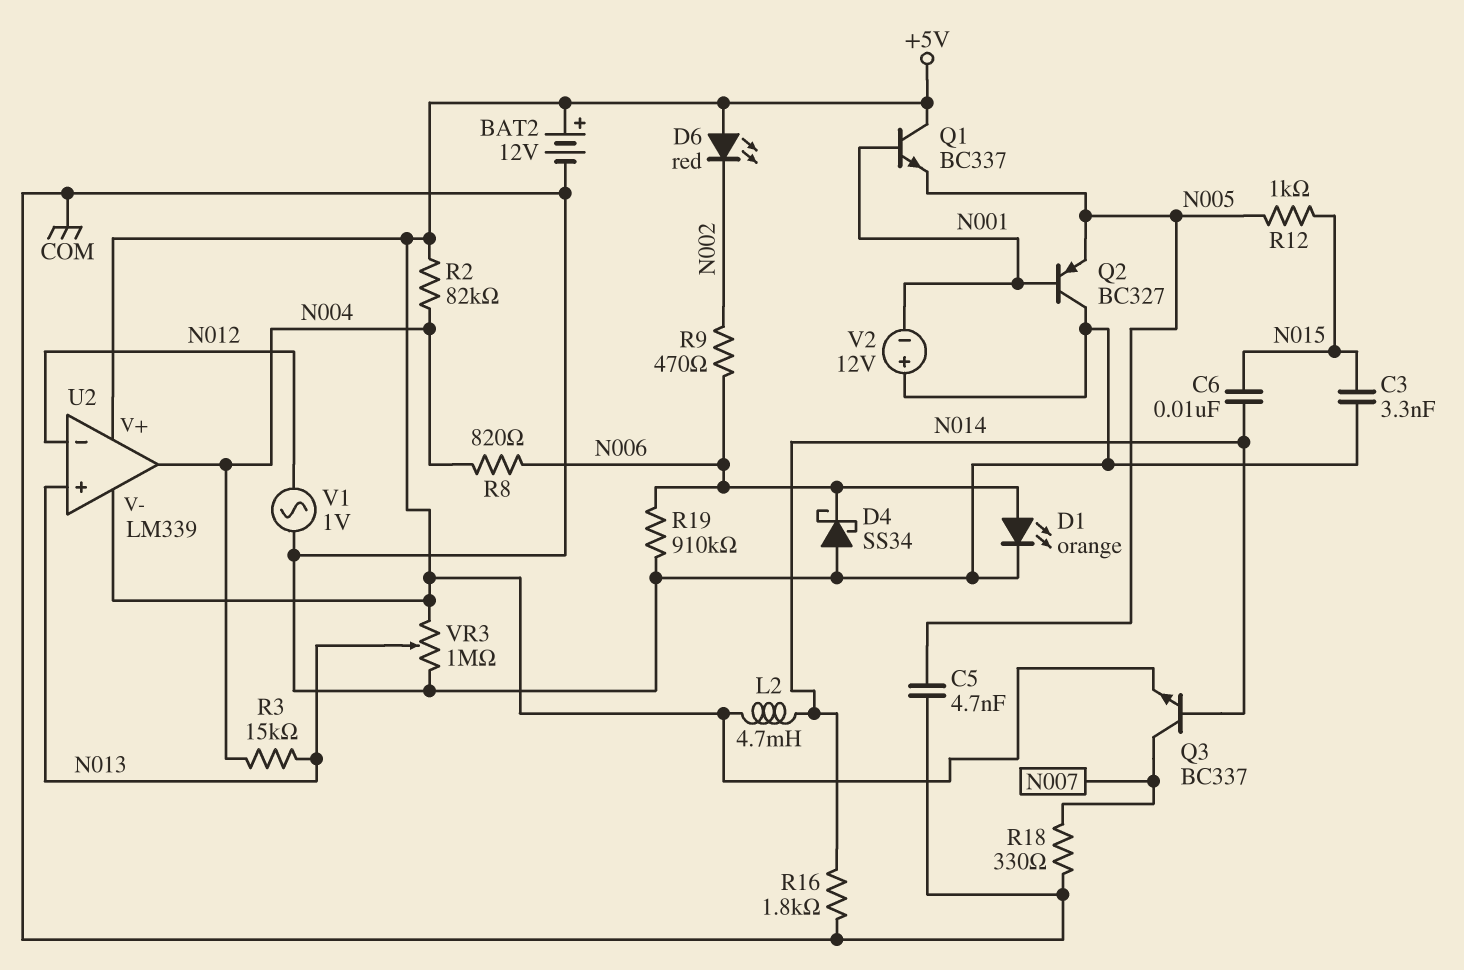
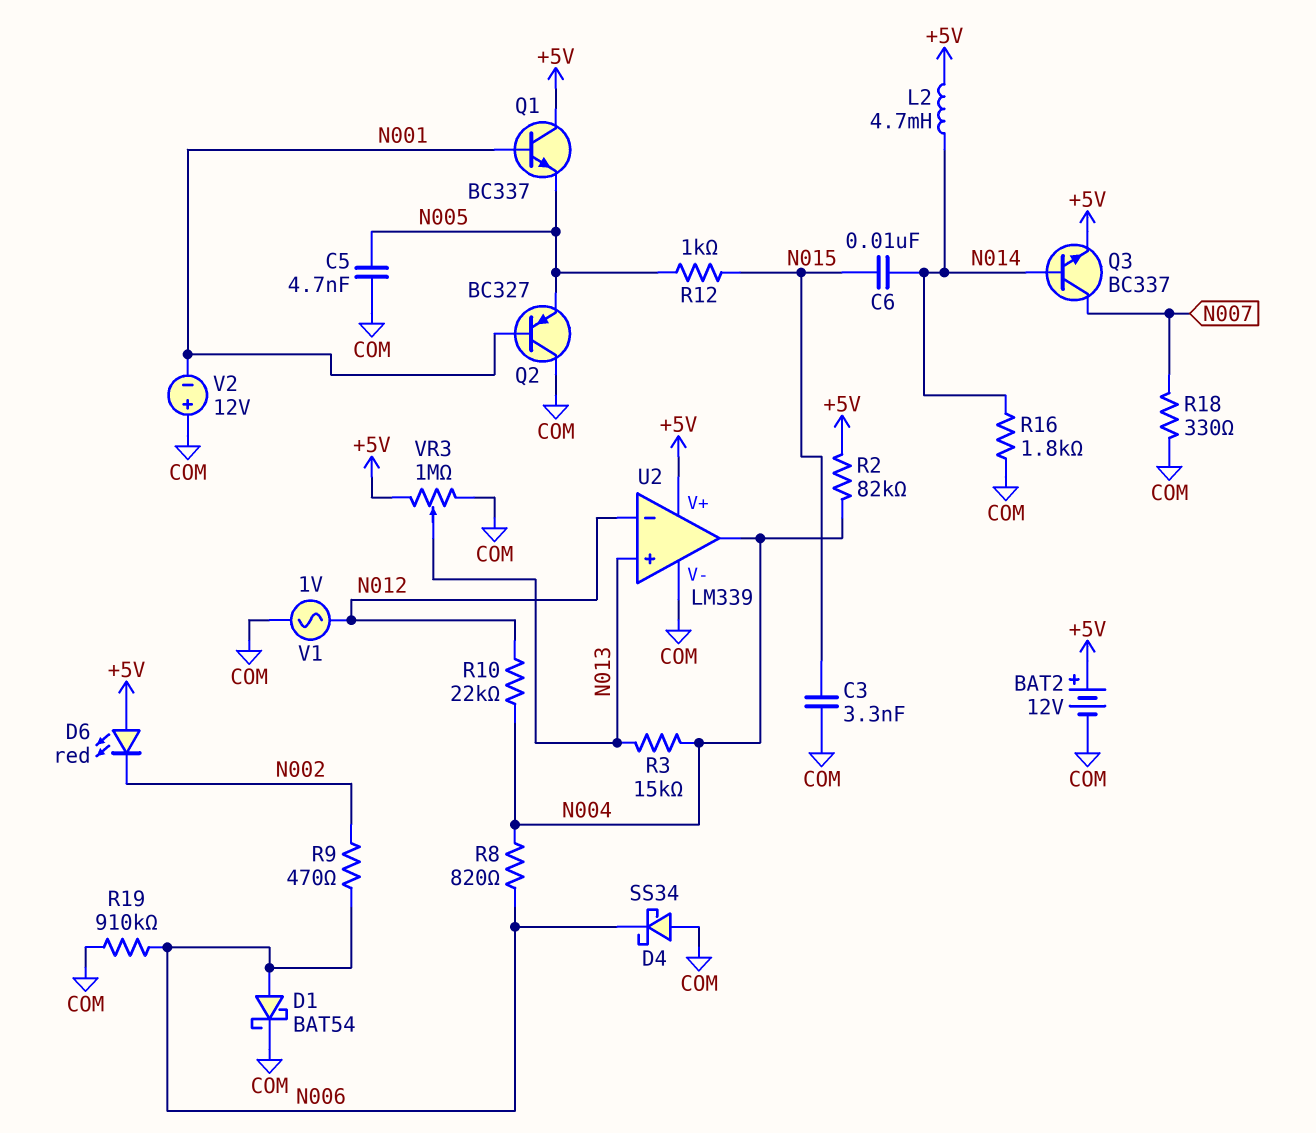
D1: LED orange (A N006, K COM) -> schottky BAT54 (A N006, K COM)
R10: none -> 22k (N004, N012)
U2 pin V-: +5V -> COM

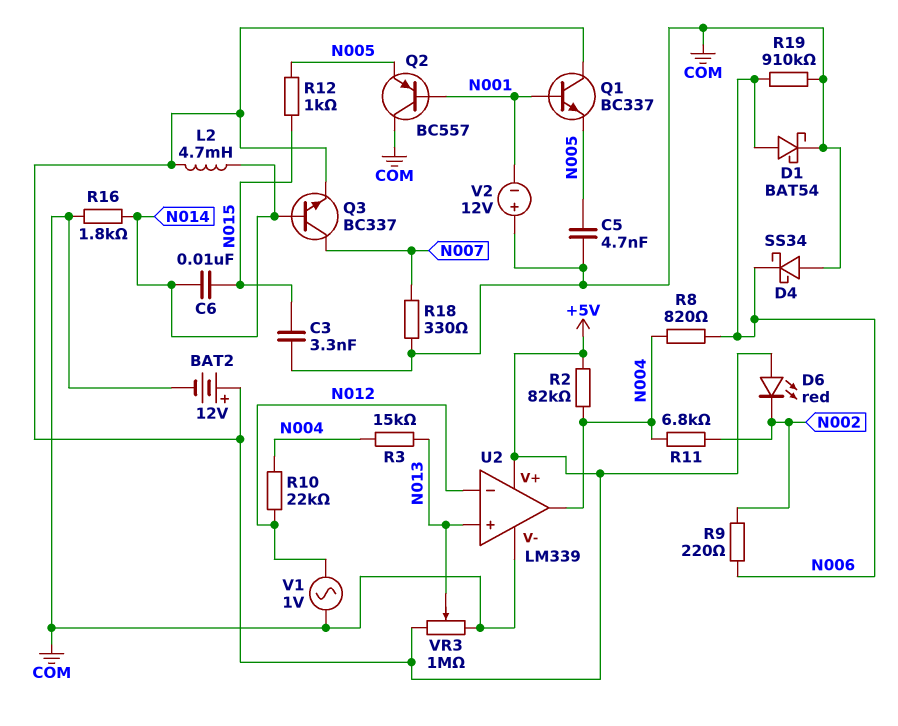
Q2: PNP BC327 (B N001, C COM, E N005) -> PNP BC557 (B N001, C COM, E N005)
R9: 470 (N002, N006) -> 220 (N002, N006)
R11: none -> 6.8k (N002, N004)

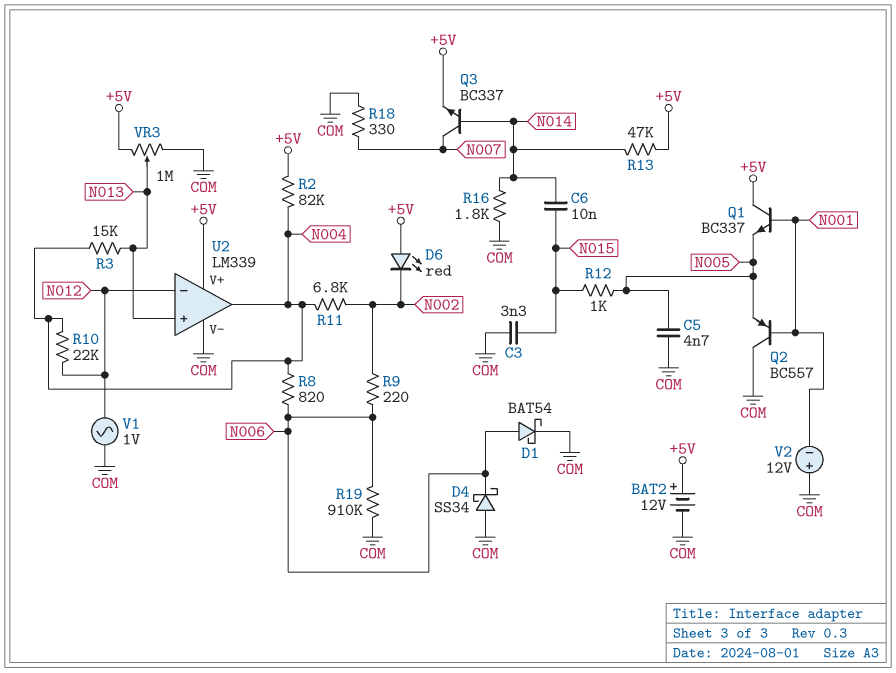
L2: 4.7mH (+5V, N014) -> none
R13: none -> 47k (+5V, N014)

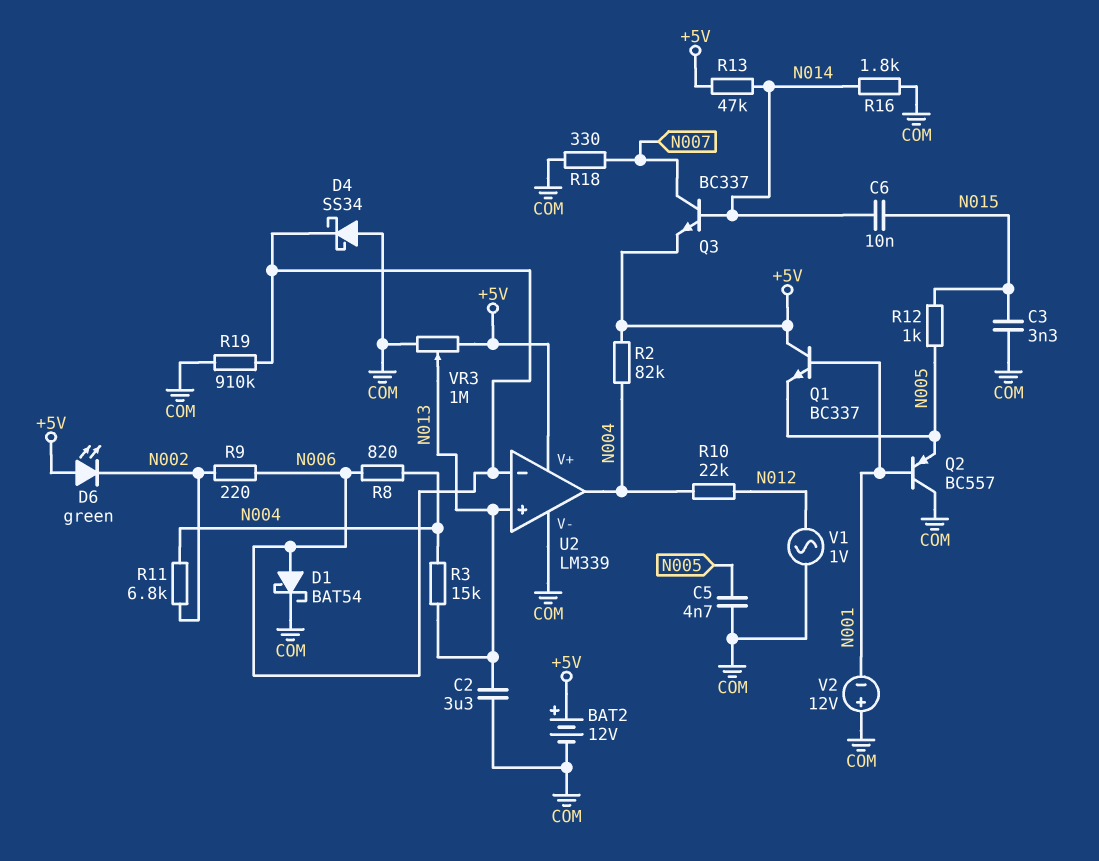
C2: none -> 3.3uF (COM, N013)
D6: LED red (A +5V, K N002) -> LED green (A +5V, K N002)
U2 pin in-: N012 -> N006

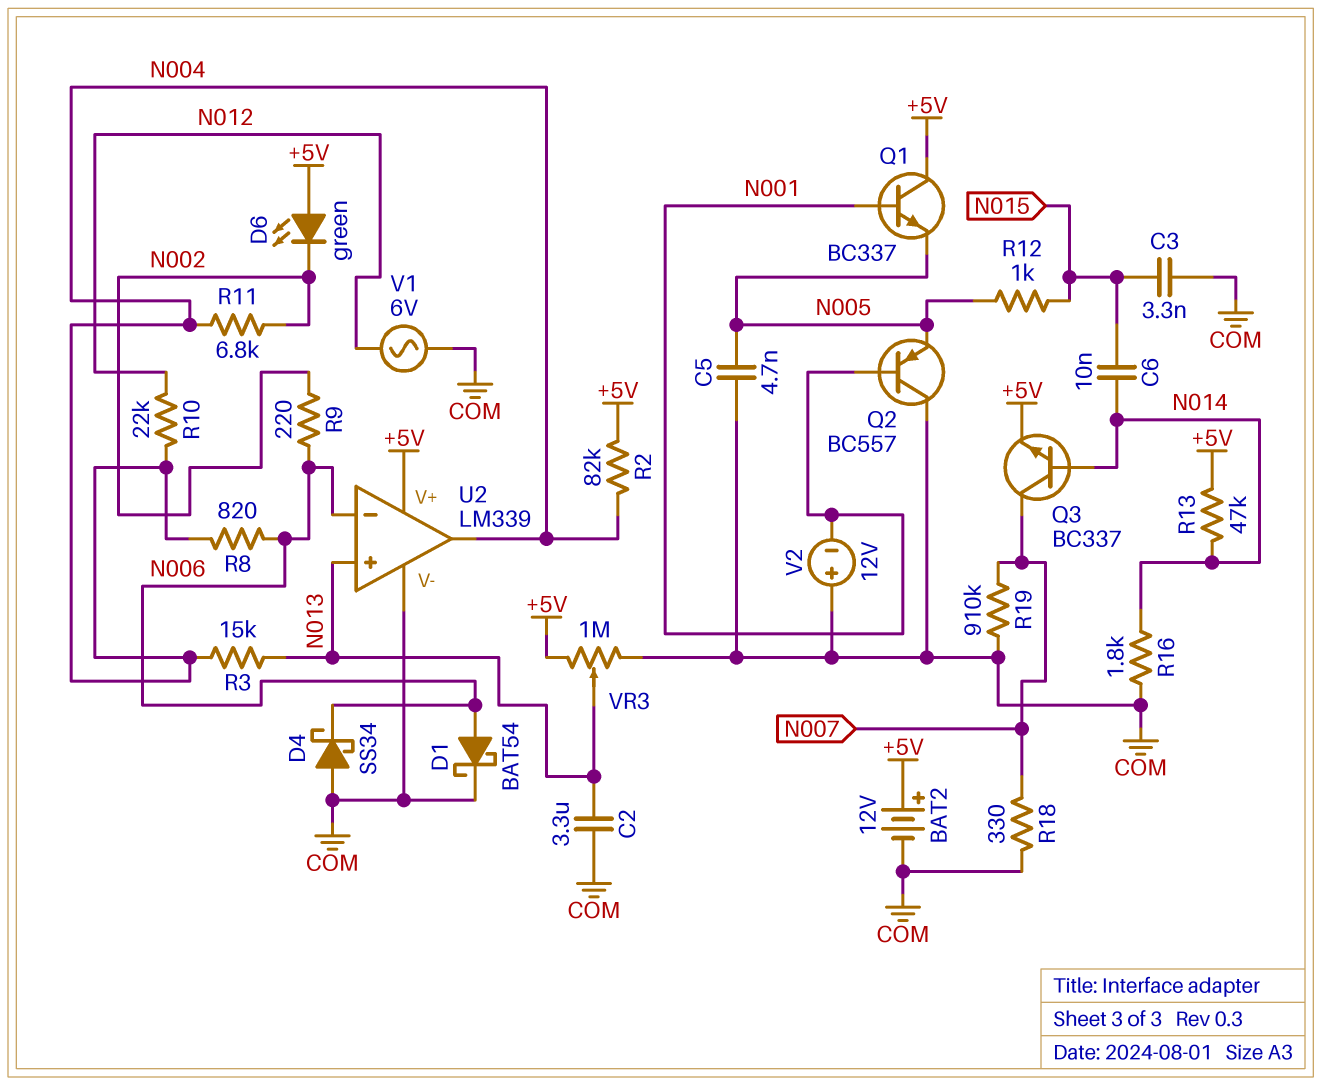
R19: 910k (COM, N006) -> 910k (COM, N007)
V1: AC 1V (COM, N012) -> AC 6V (COM, N012)

